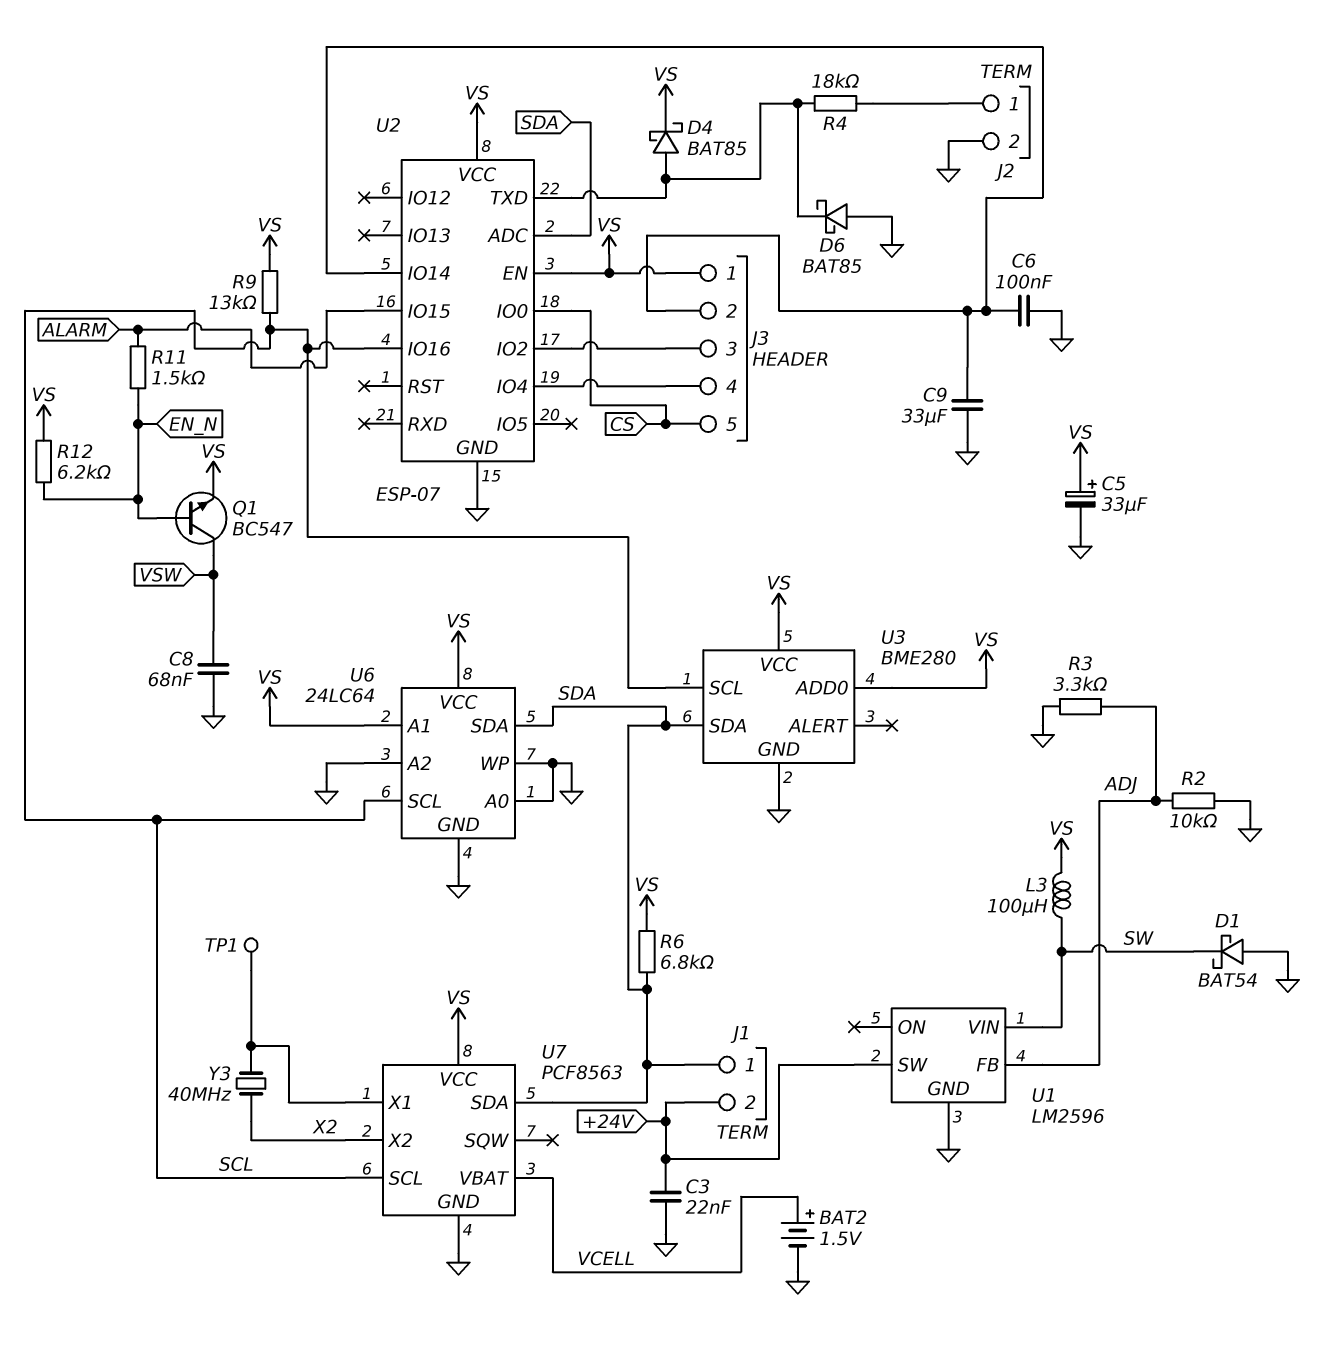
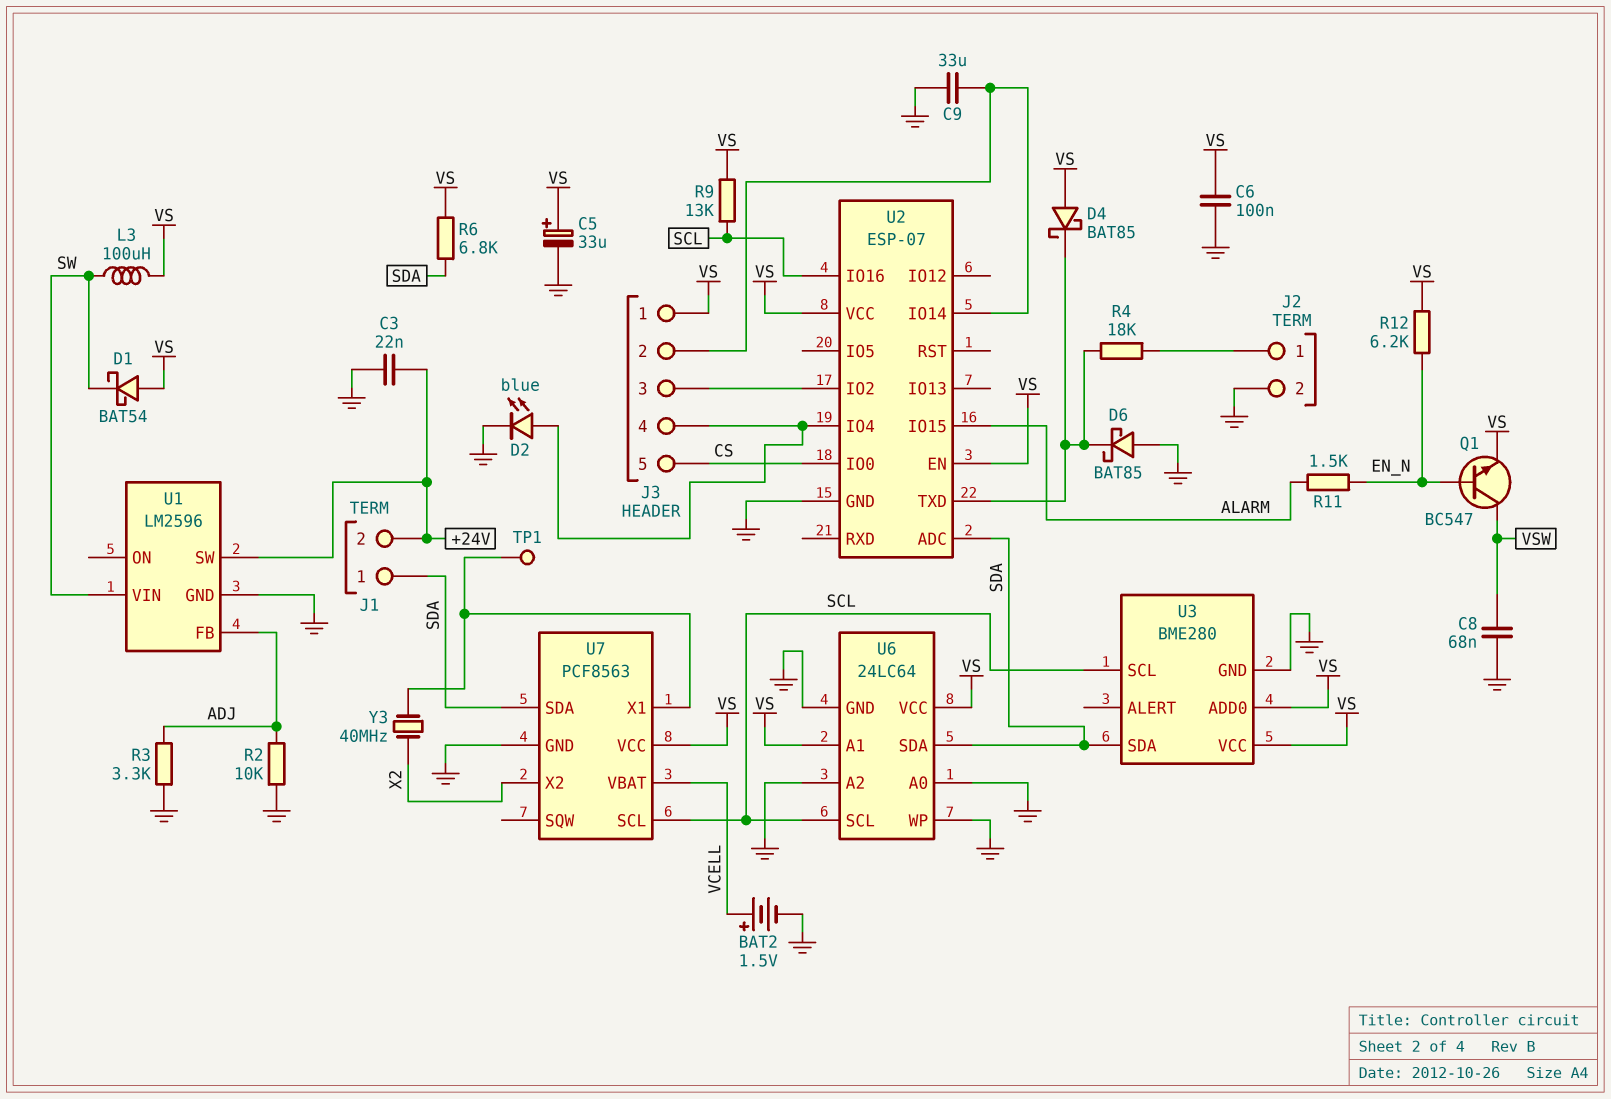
C6: 100nF (GND, J3/2) -> 100nF (GND, VS)
D1: schottky BAT54 (A GND, K SW) -> schottky BAT54 (A VS, K SW)
D2: none -> LED blue (A J3/4, K GND)
D4: schottky BAT85 (A U2/TXD, K VS) -> schottky BAT85 (A VS, K U2/TXD)

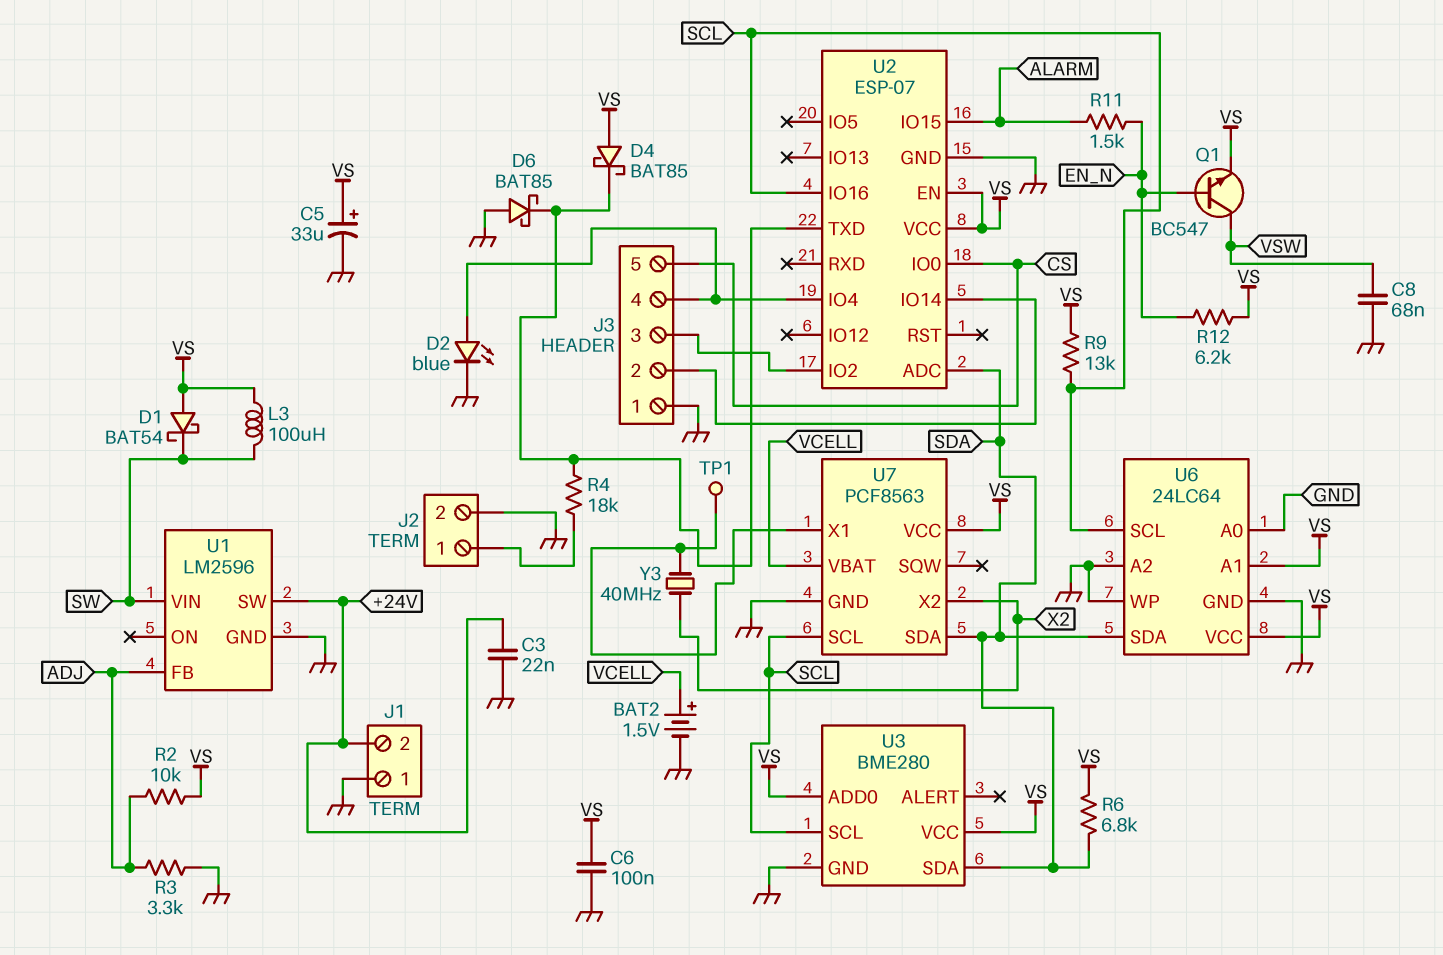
C9: 33uF (GND, J3/2) -> none
J1 pin 1: SDA -> GND
J3 pin 1: VS -> GND
R2: 10k (ADJ, GND) -> 10k (ADJ, VS)

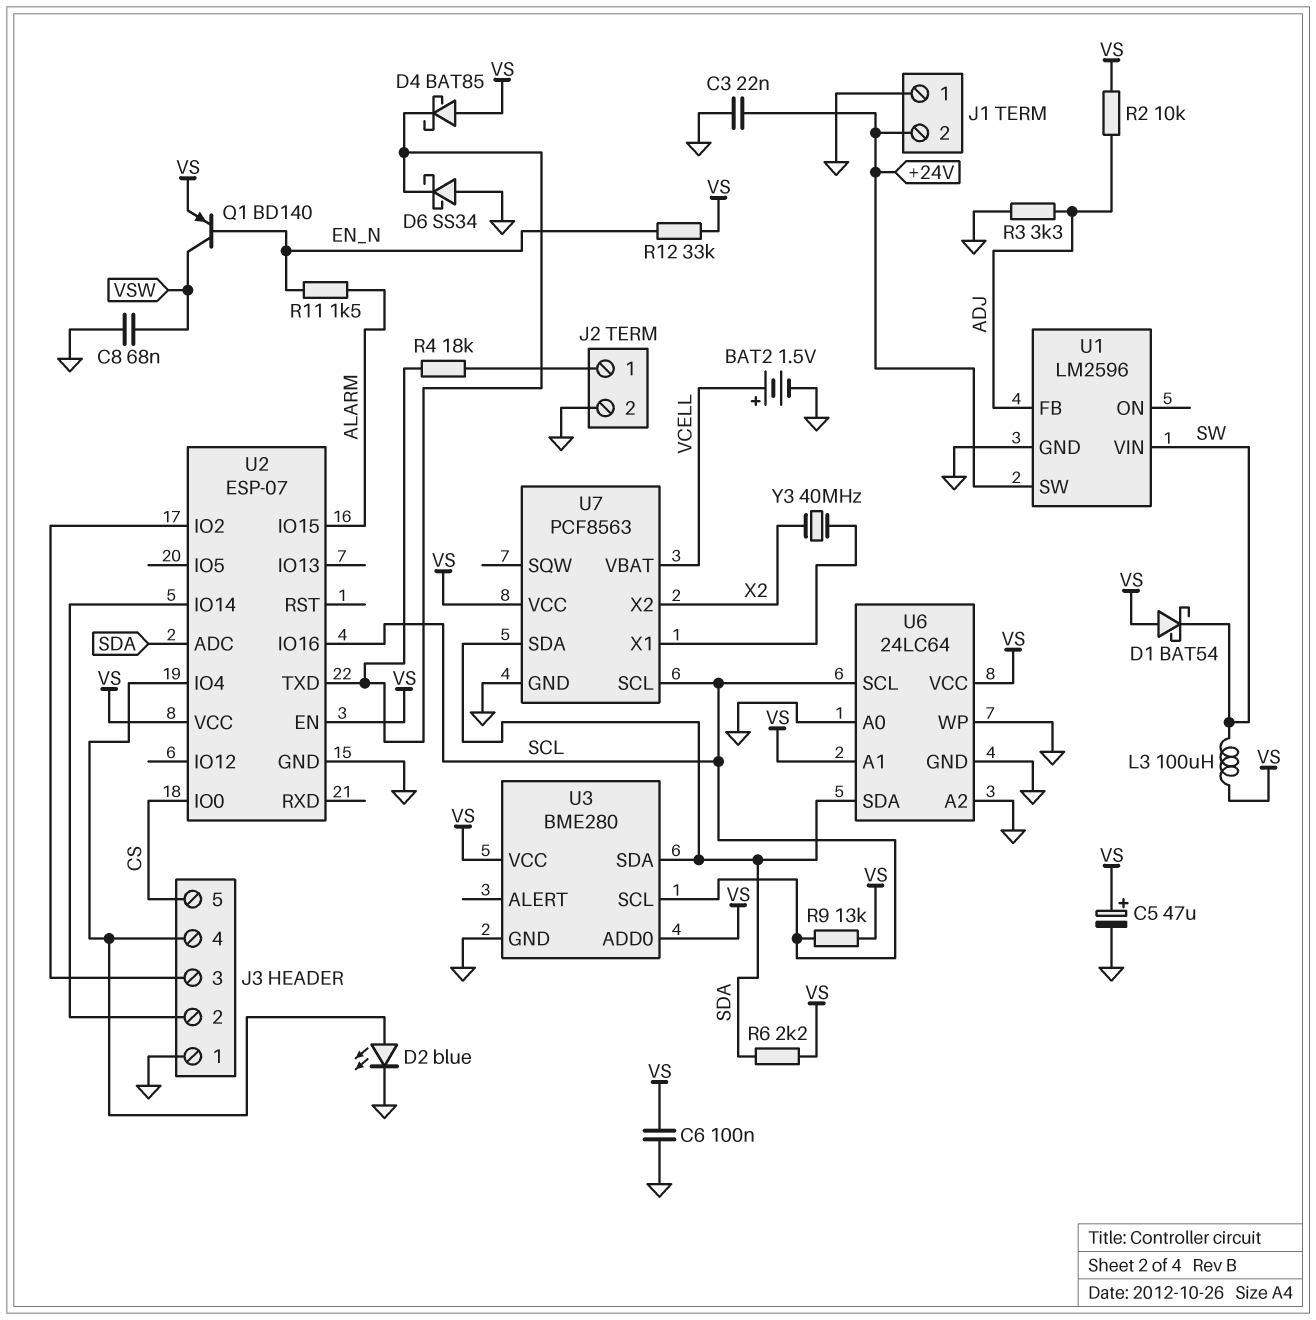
C5: 33uF (plus VS, minus GND) -> 47uF (plus VS, minus GND)
D6: schottky BAT85 (A GND, K U2/TXD) -> schottky SS34 (A GND, K U2/TXD)
Q1: NPN BC547 (B EN_N, C VSW, E VS) -> PNP BD140 (B EN_N, C VSW, E VS)
R6: 6.8k (SDA, VS) -> 2.2k (SDA, VS)
R12: 6.2k (EN_N, VS) -> 33k (EN_N, VS)
TP1: test point (U7/X1) -> none

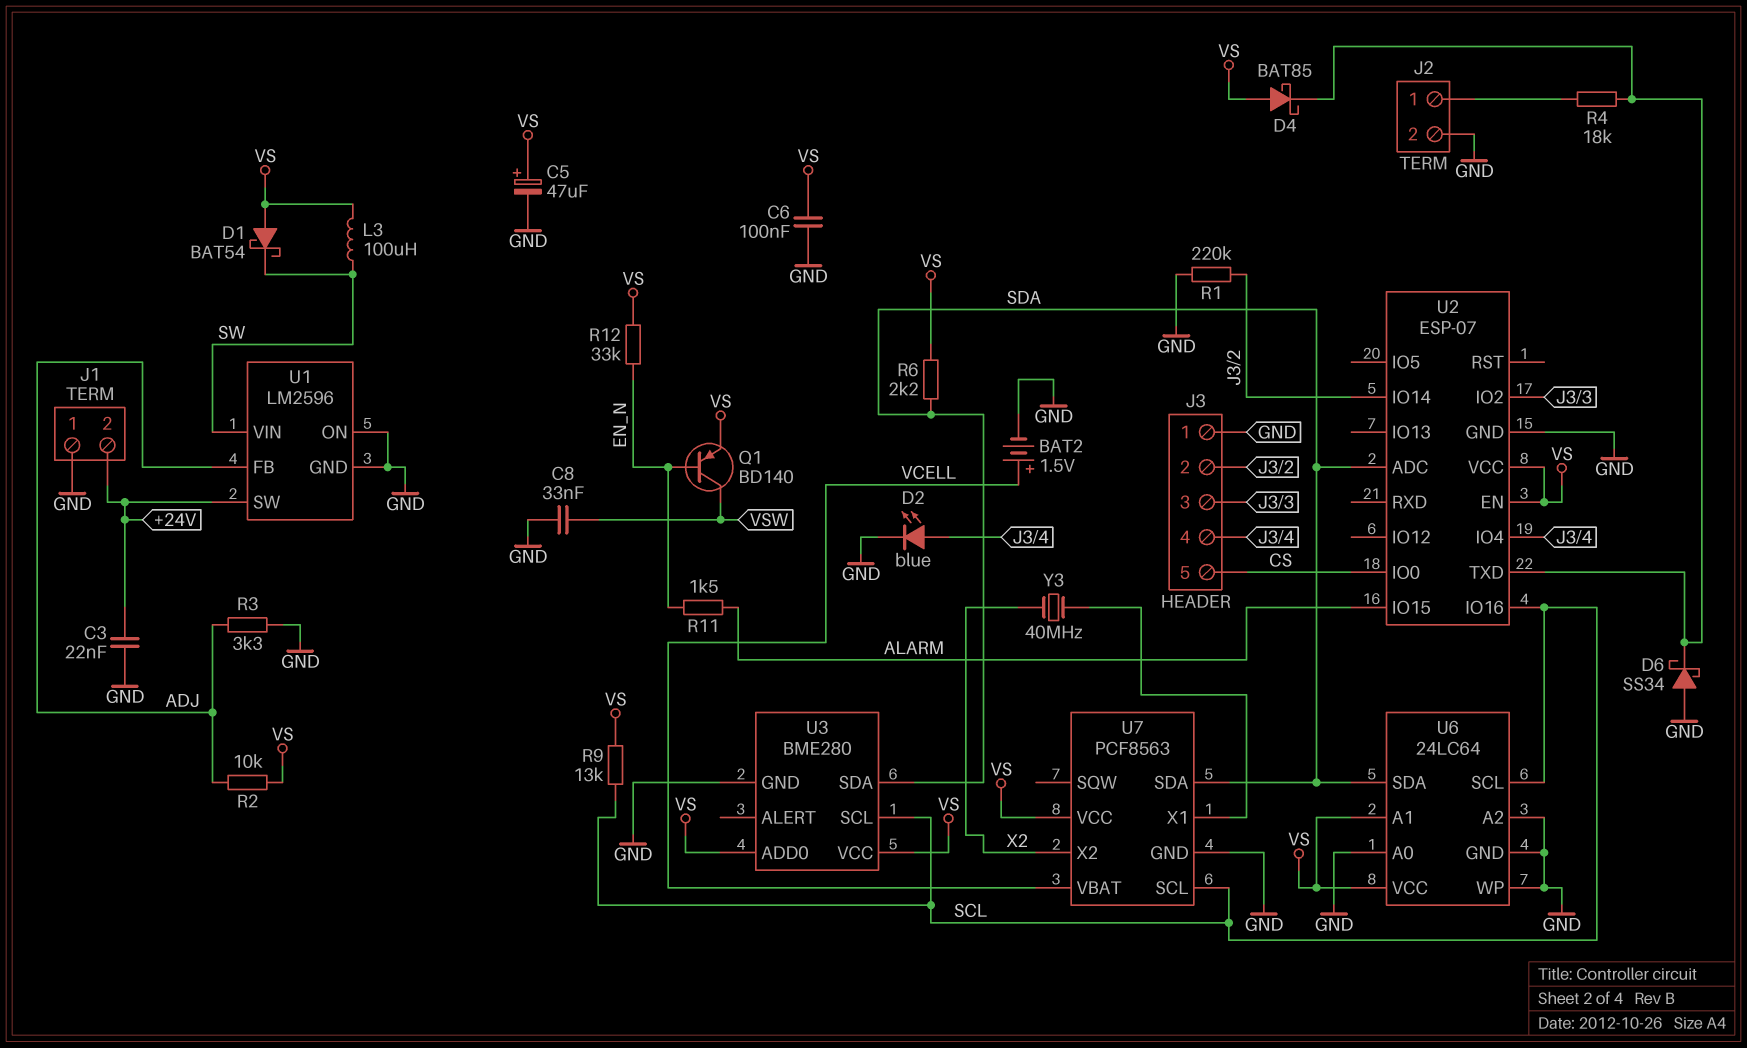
C8: 68nF (GND, VSW) -> 33nF (GND, VSW)
R1: none -> 220k (GND, J3/2)
U1 pin ON: none -> GND

